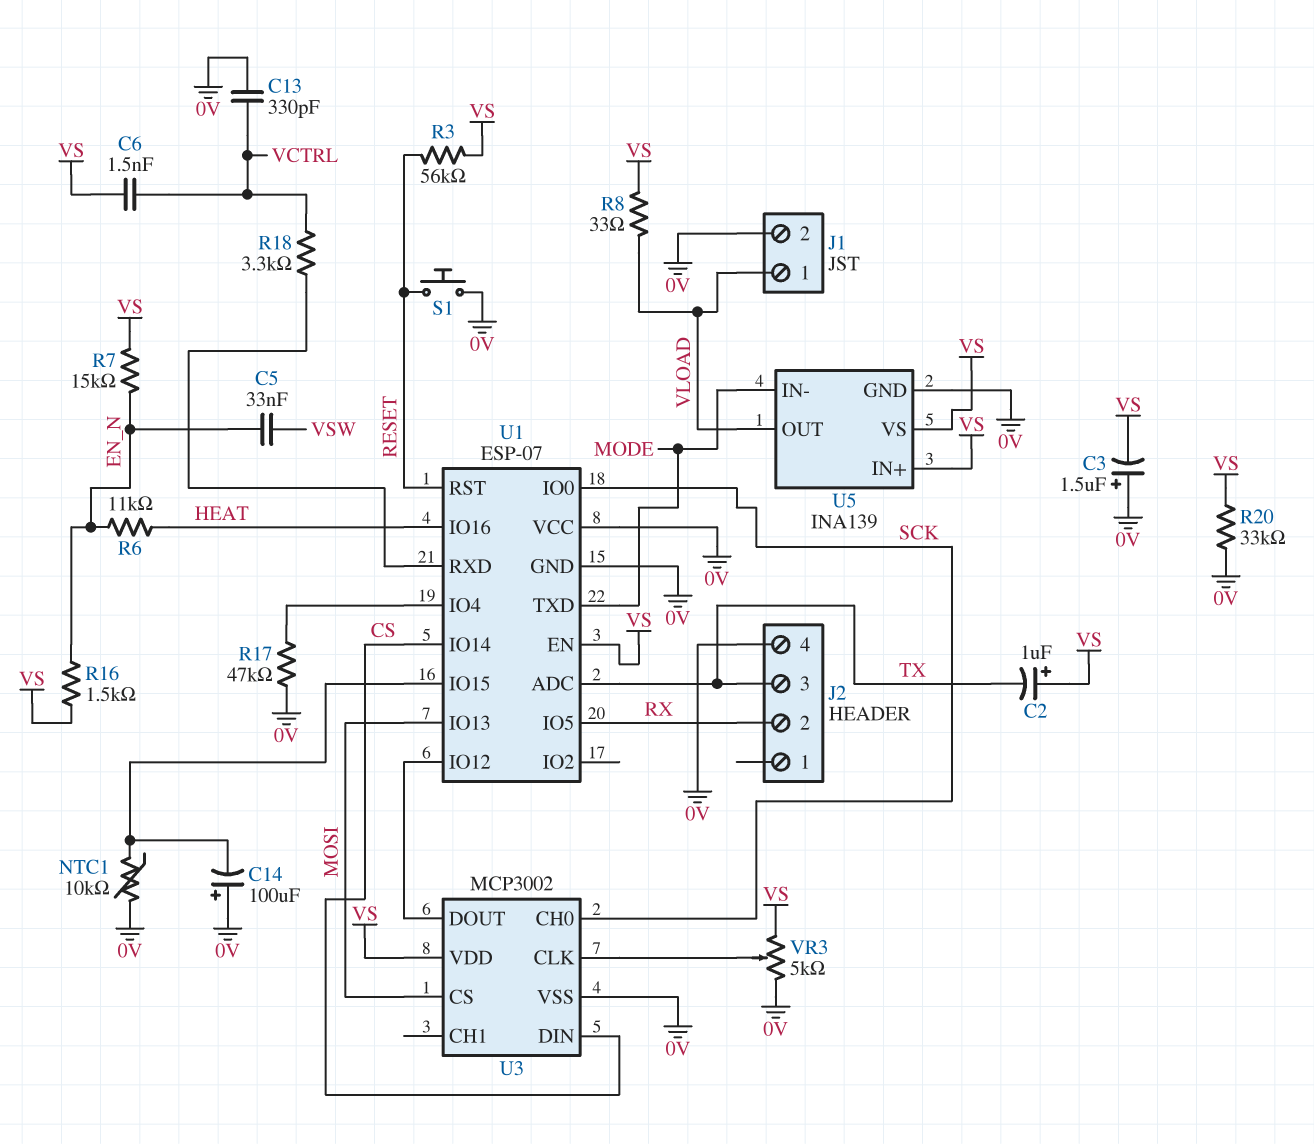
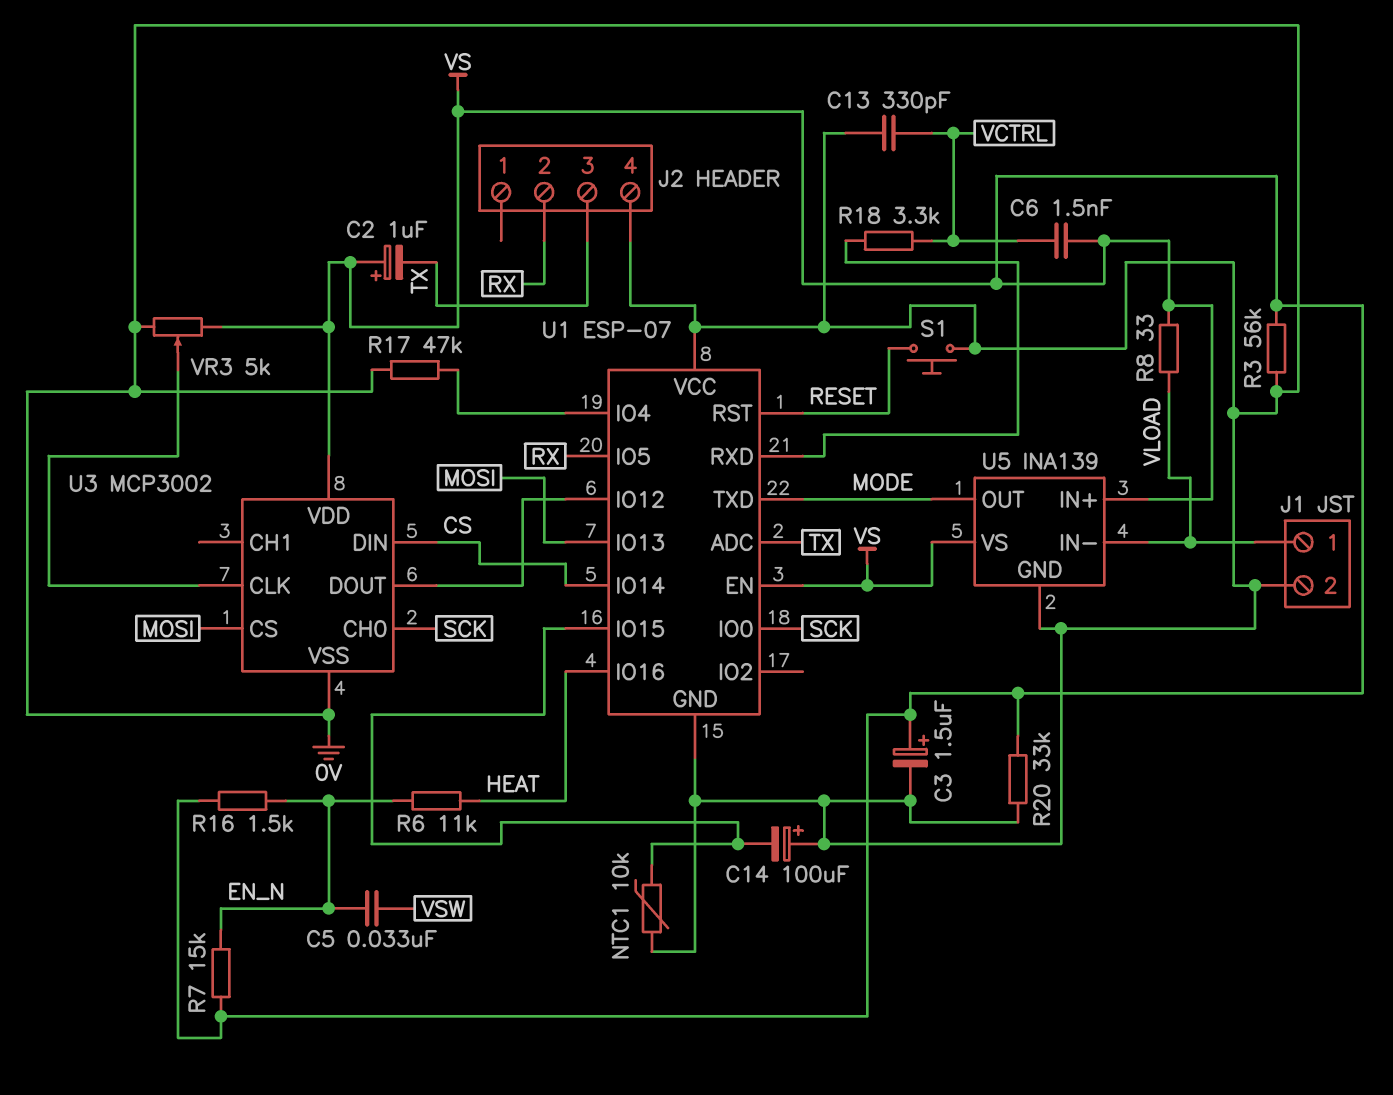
C3: 1.5uF (plus 0V, minus VS) -> 1.5uF (plus VS, minus 0V)
R3: 56k (RESET, VS) -> 56k (0V, VS)
U5 pin IN-: MODE -> VLOAD
U5 pin OUT: VLOAD -> MODE

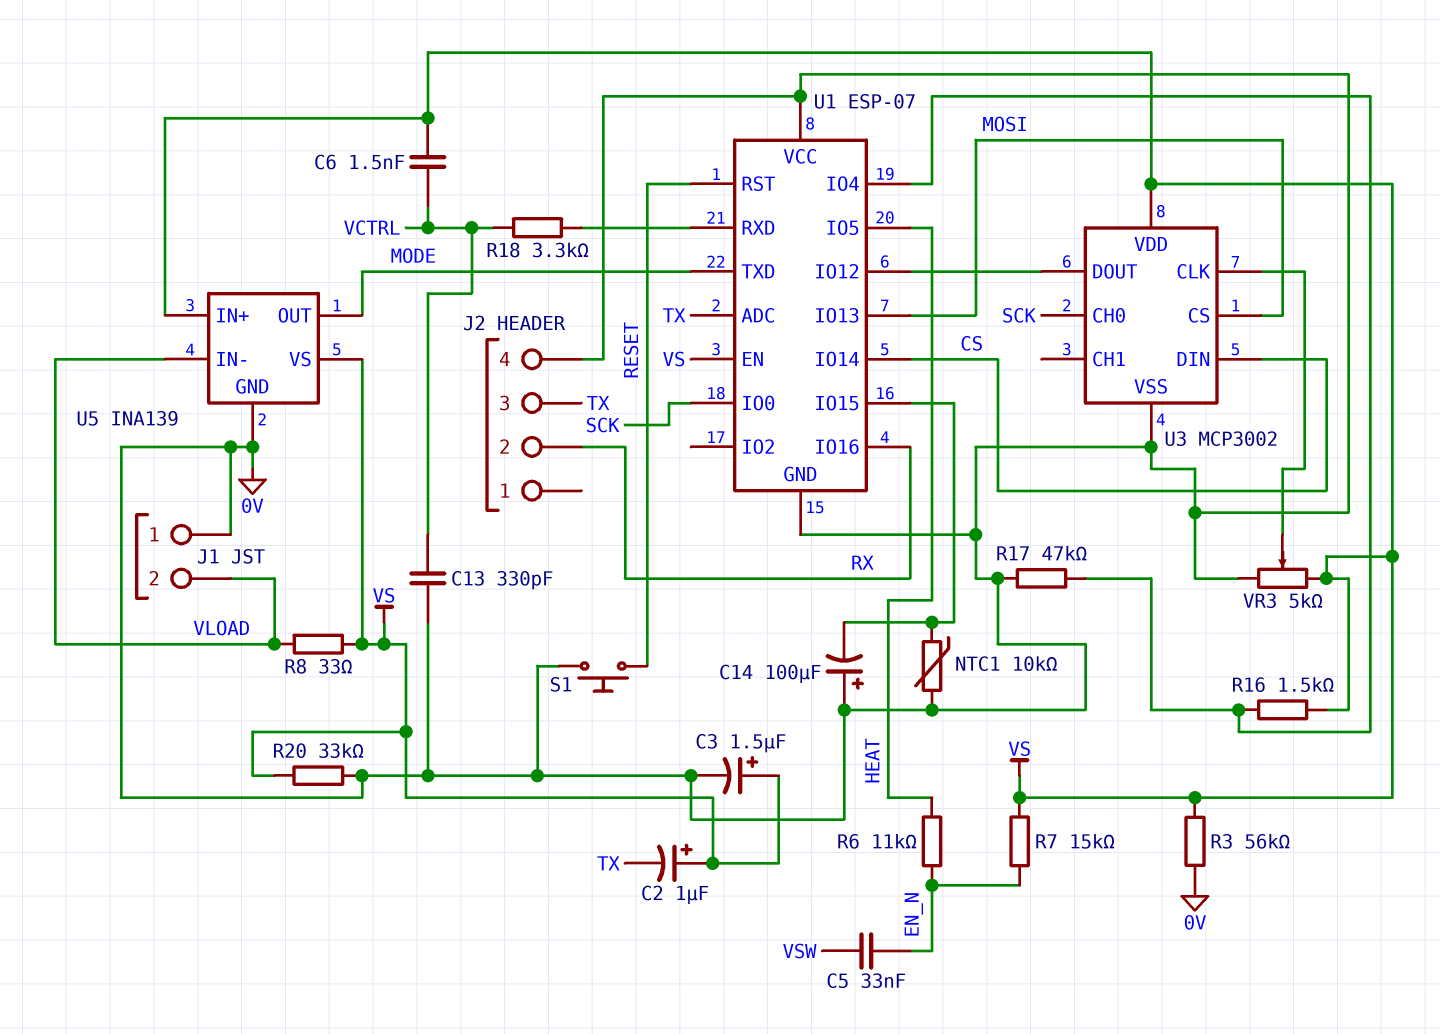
J1 pin 1: VLOAD -> 0V
J1 pin 2: 0V -> VLOAD
R16: 1.5k (EN_N, VS) -> 1.5k (U1/IO4, VS)
U1 pin IO5: RX -> HEAT
U1 pin IO16: HEAT -> RX

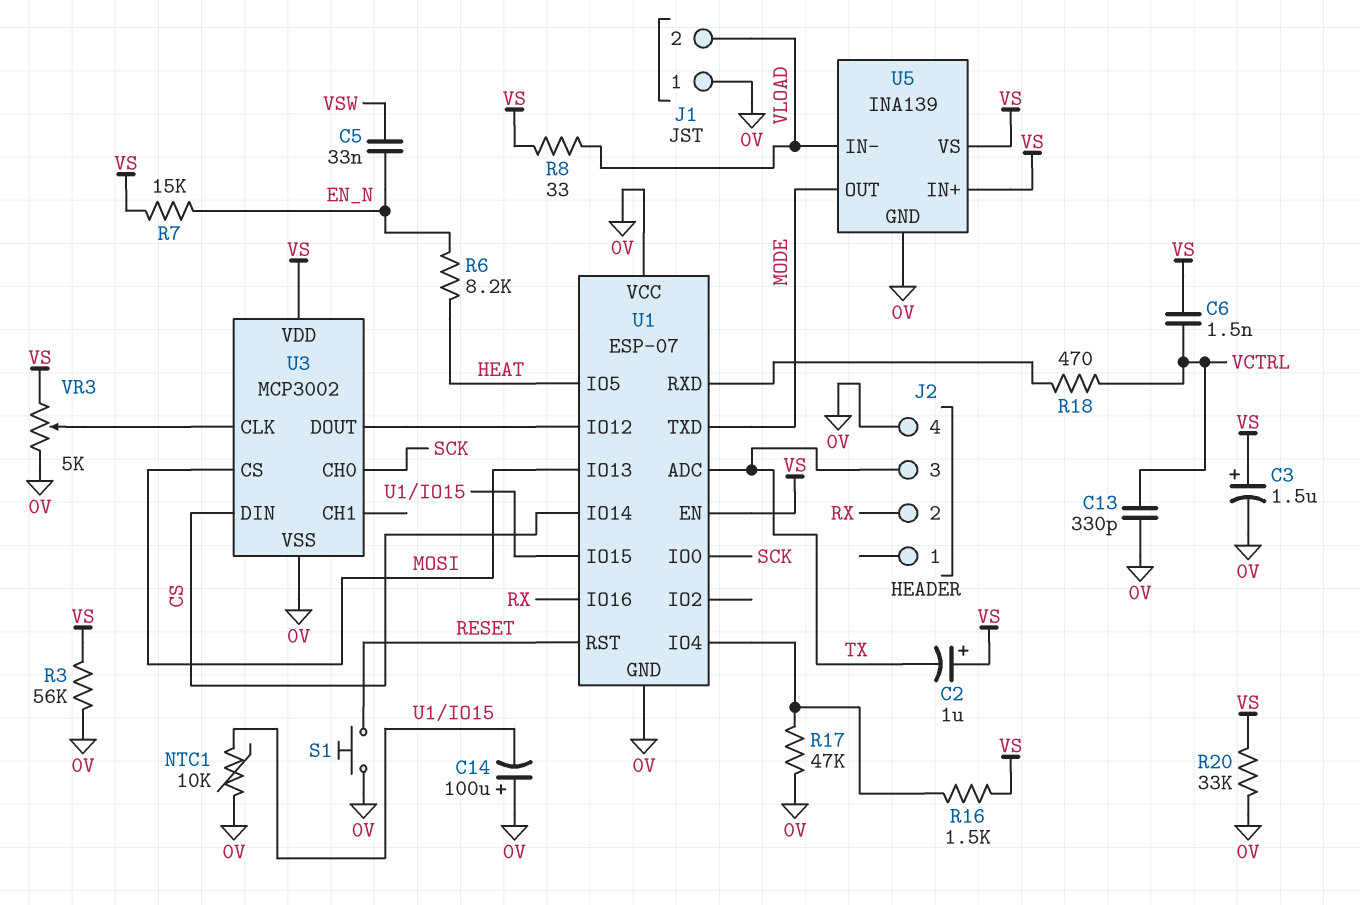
R6: 11k (EN_N, HEAT) -> 8.2k (EN_N, HEAT)
R18: 3.3k (U1/RXD, VCTRL) -> 470 (U1/RXD, VCTRL)

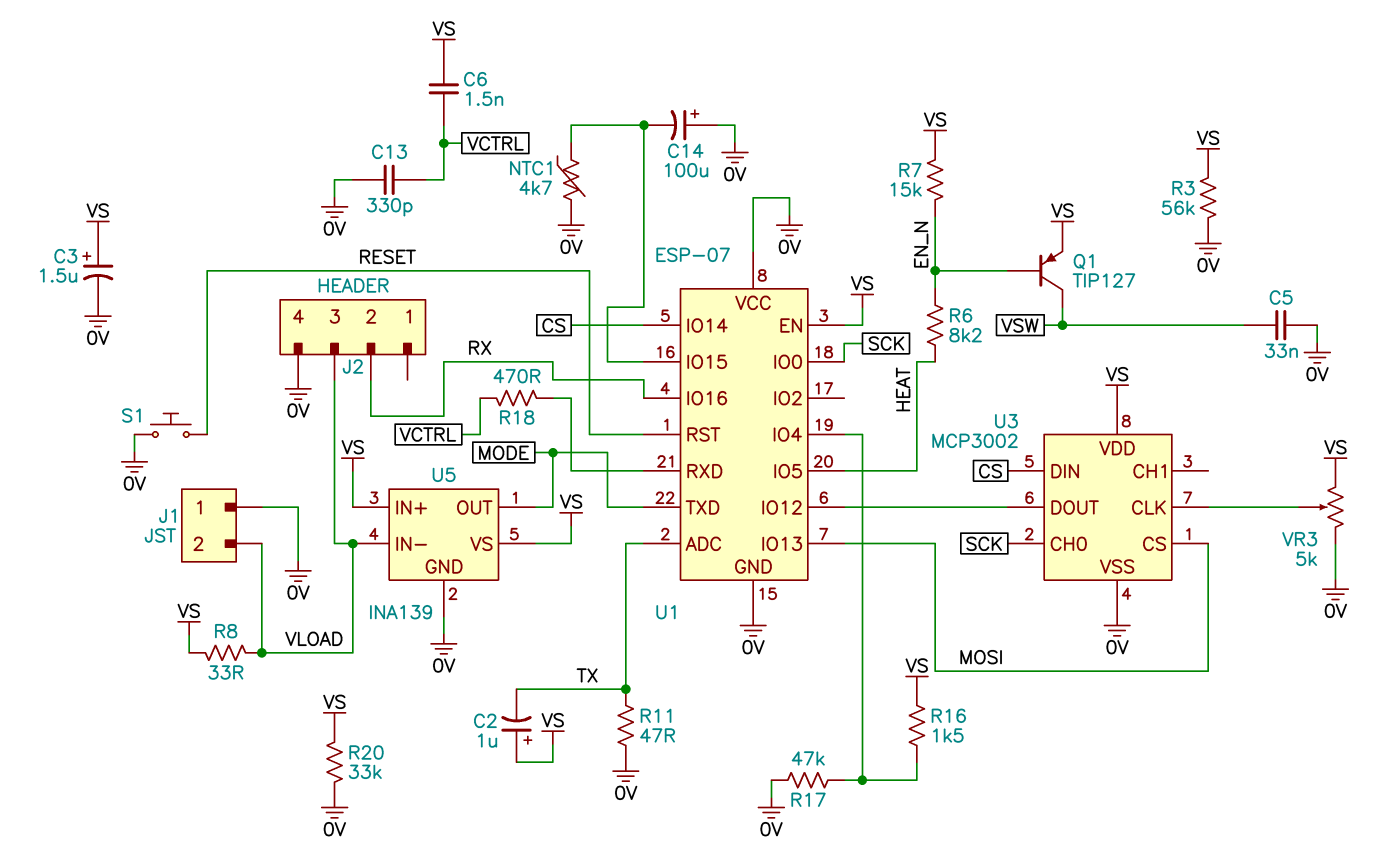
C5: 33nF (EN_N, VSW) -> 33nF (0V, VSW)
J2 pin 3: TX -> VLOAD
NTC1: 10k (0V, U1/IO15) -> 4.7k (0V, U1/IO15)
Q1: none -> PNP TIP127 (B EN_N, C VSW, E VS)
R11: none -> 47 (0V, TX)

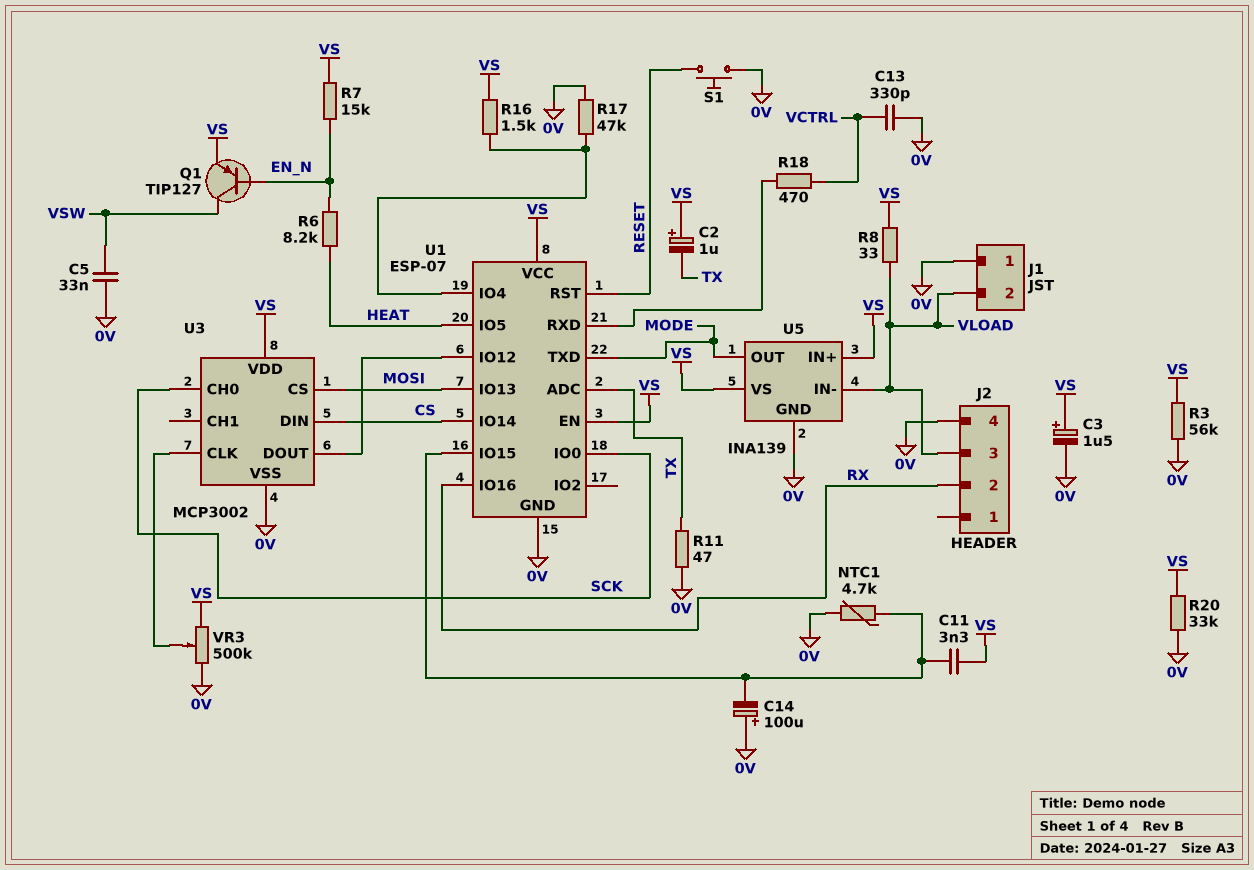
C6: 1.5nF (VCTRL, VS) -> none
C11: none -> 3.3nF (U1/IO15, VS)
U1 pin VCC: 0V -> VS
VR3: 5k (0V, VS, wiper U3/CLK) -> 500k (0V, VS, wiper U3/CLK)

